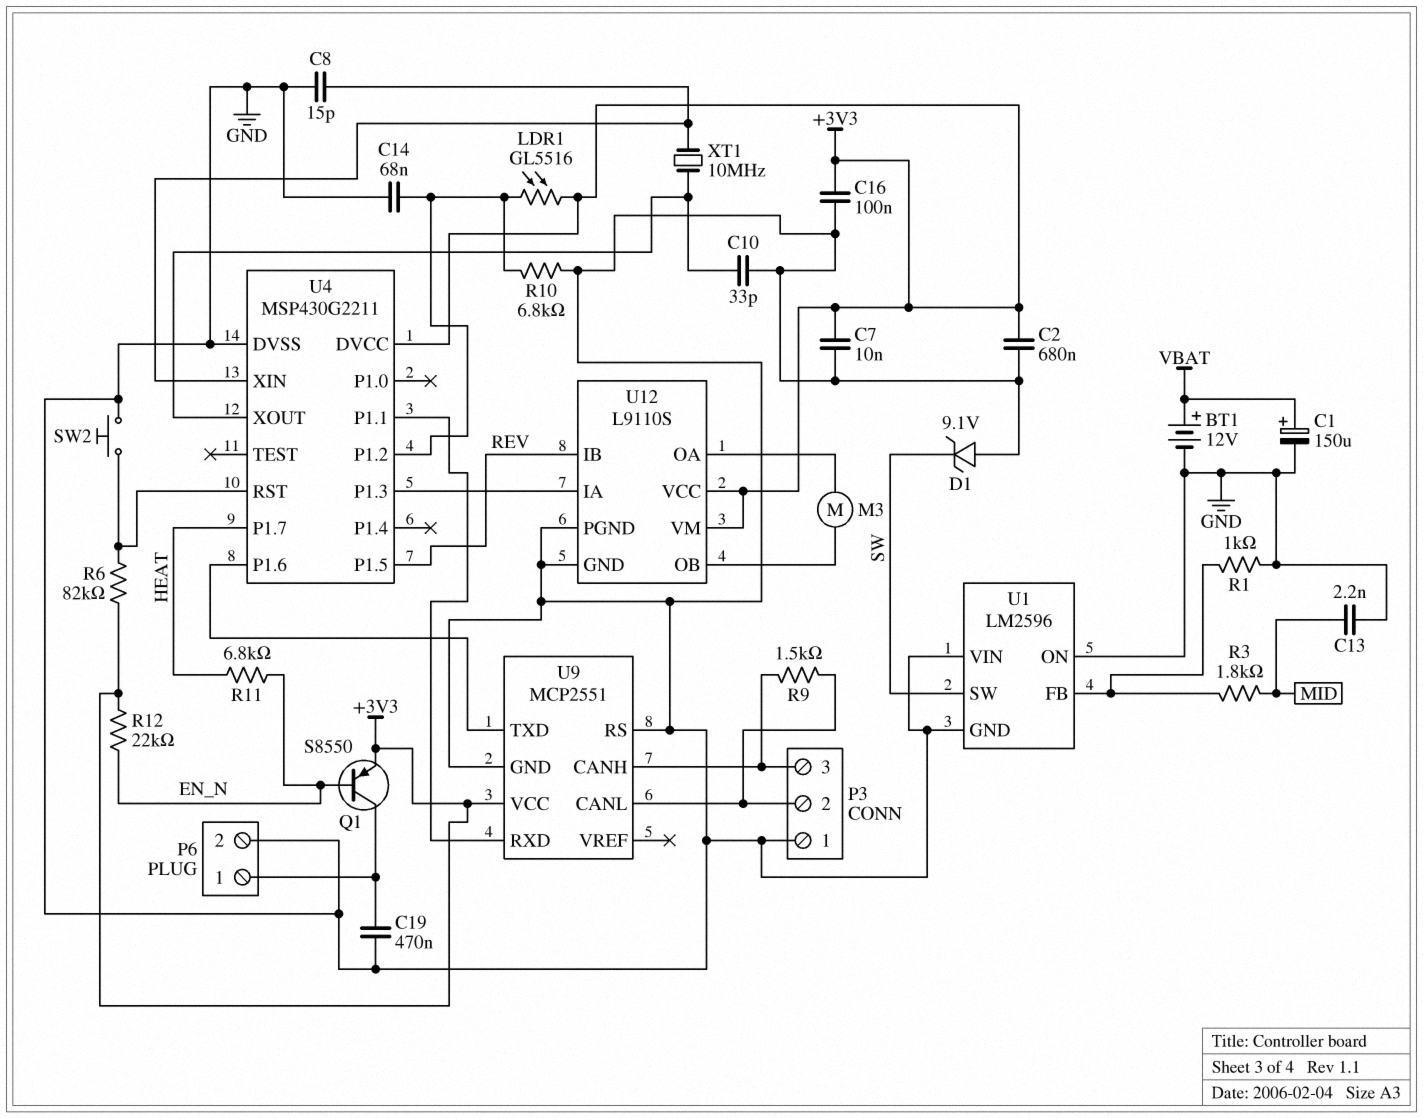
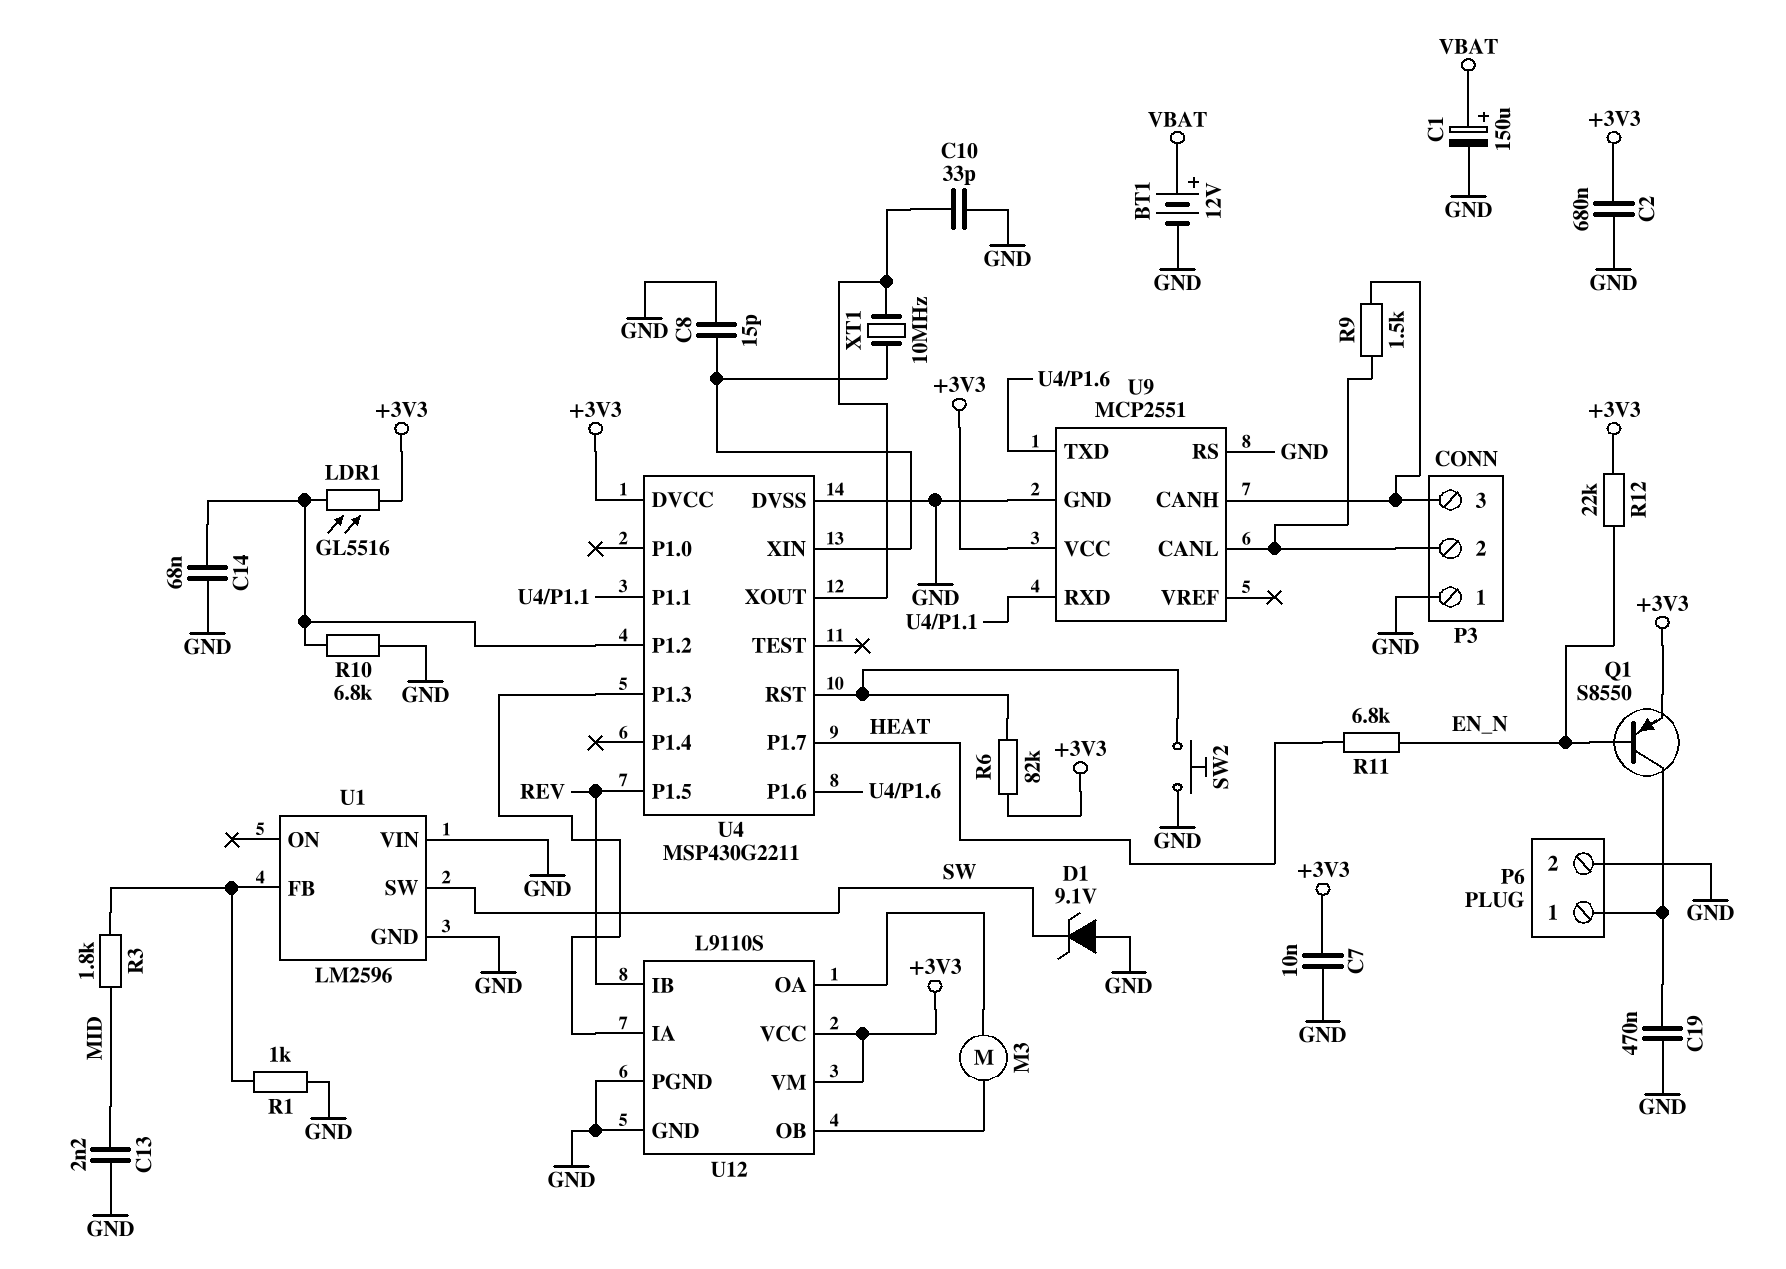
C16: 100nF (+3V3, GND) -> none
U1 pin ON: GND -> none

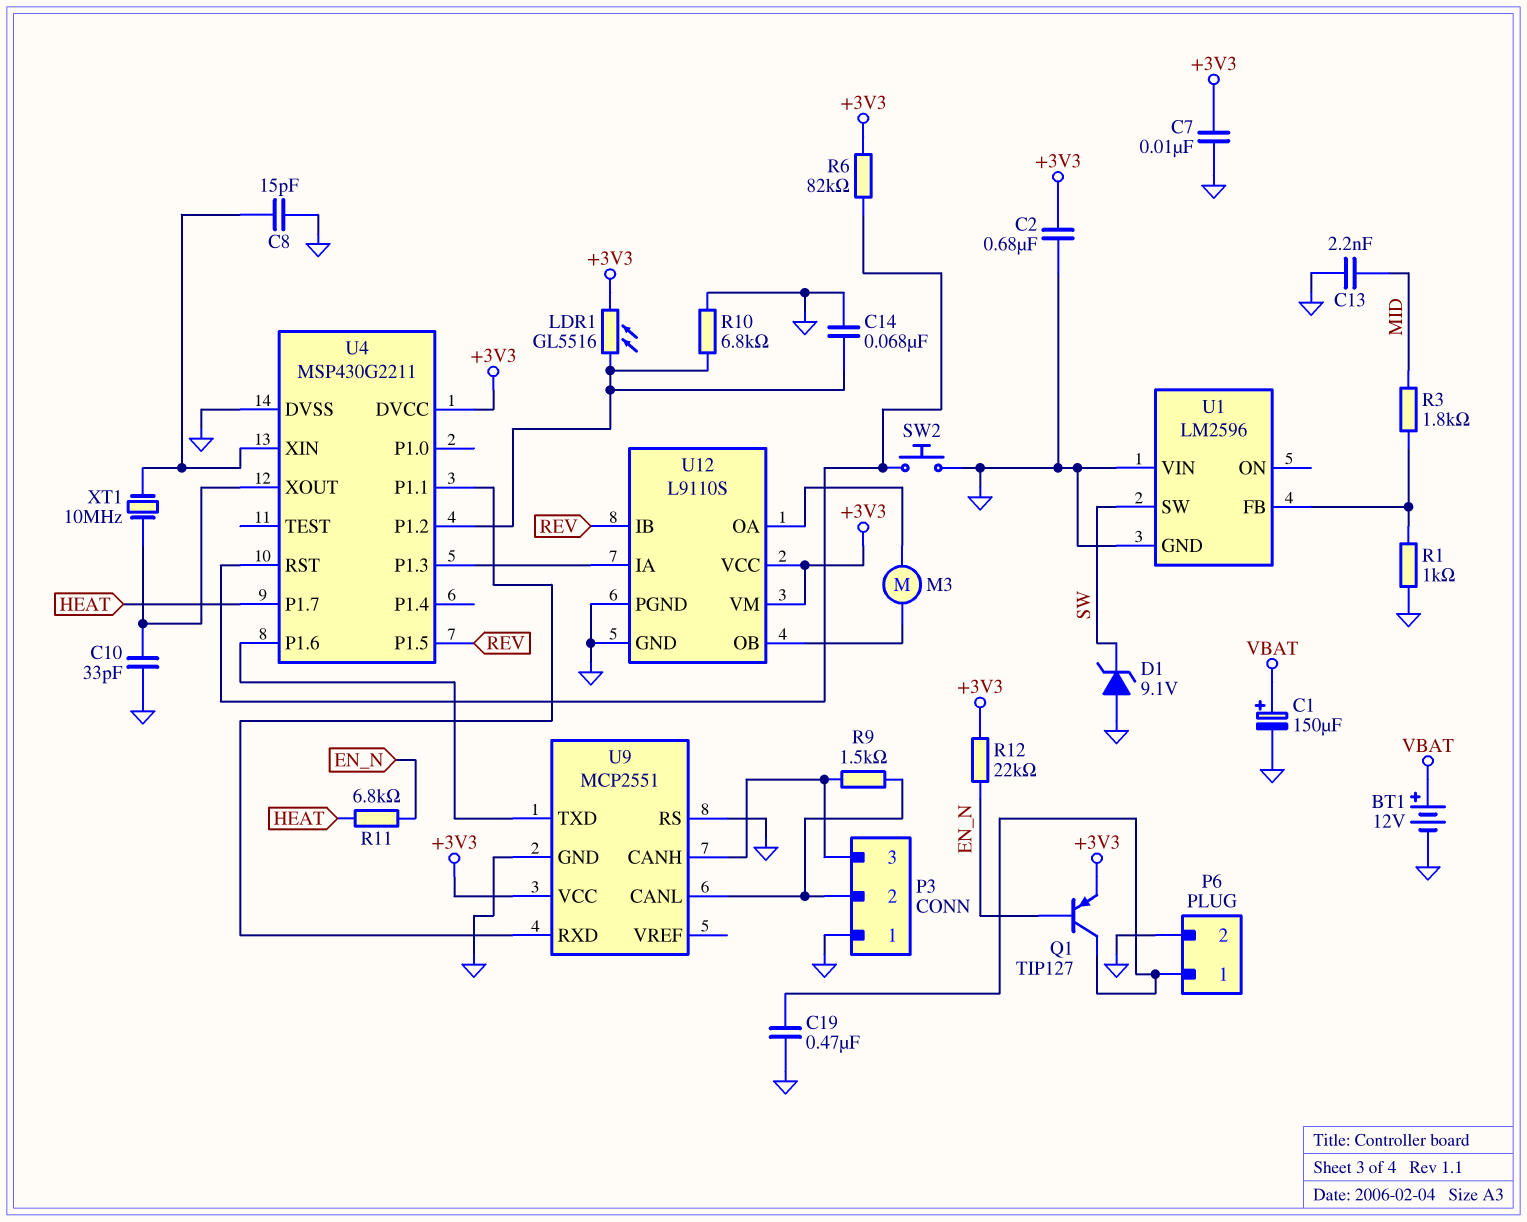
Q1: PNP S8550 (B EN_N, C P6/1, E +3V3) -> PNP TIP127 (B EN_N, C P6/1, E +3V3)

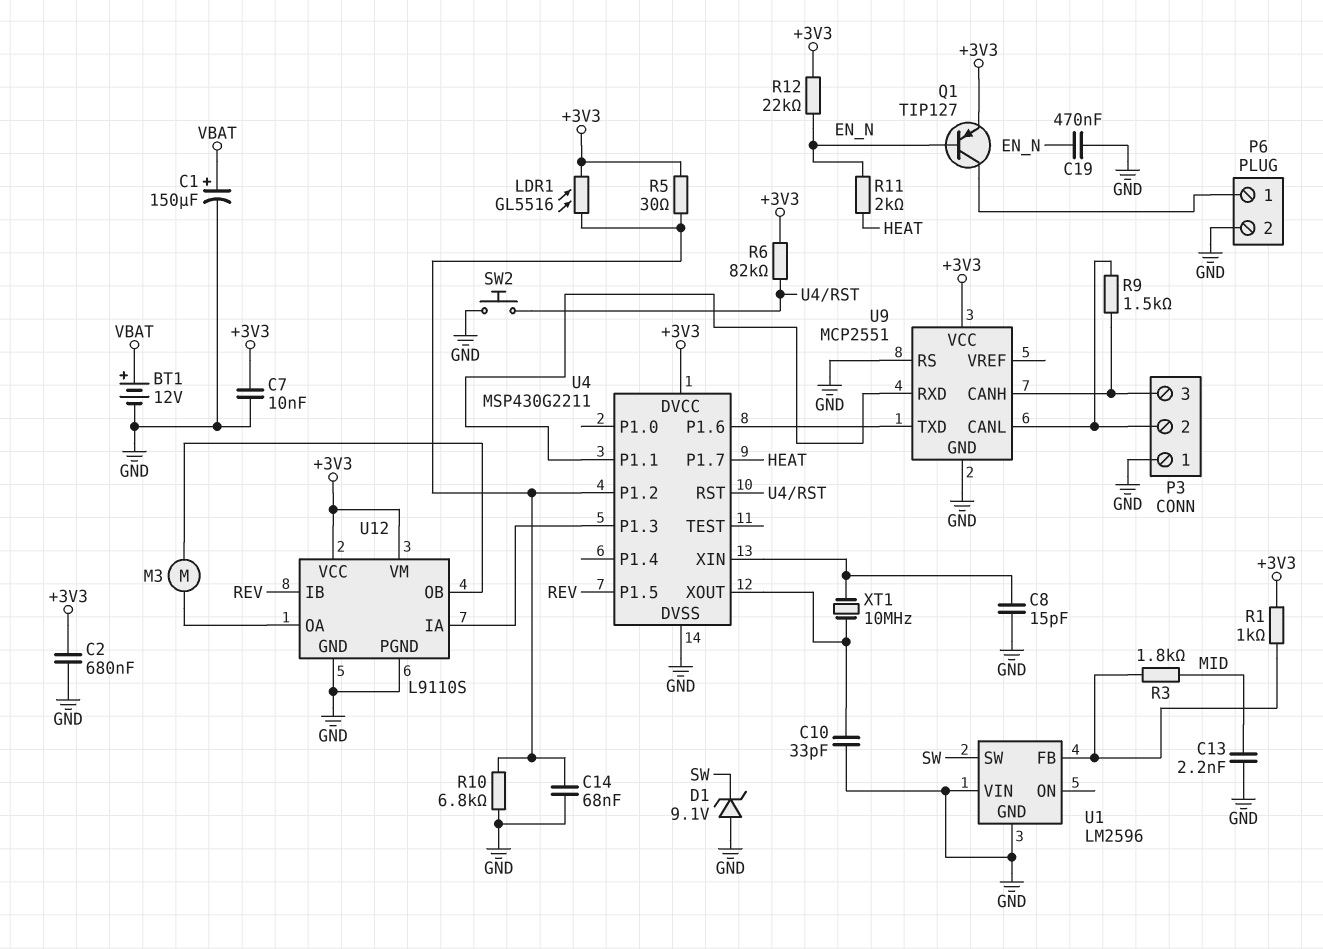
C19: 470nF (GND, P6/1) -> 470nF (EN_N, GND)
R1: 1k (GND, U1/FB) -> 1k (+3V3, U1/FB)
R5: none -> 30 (+3V3, U4/P1.2)
R11: 6.8k (EN_N, HEAT) -> 2k (EN_N, HEAT)

